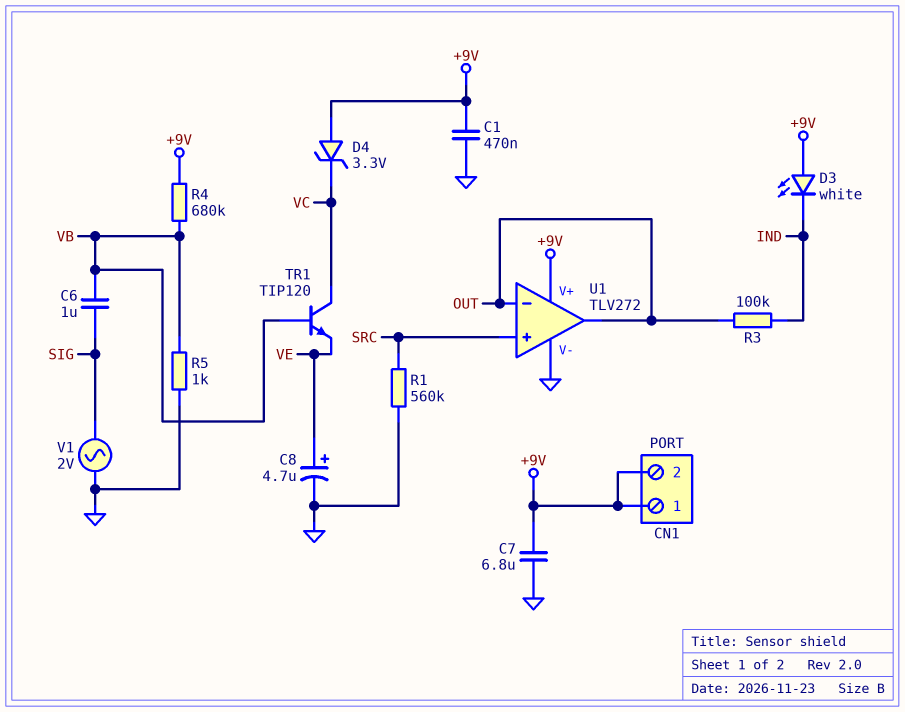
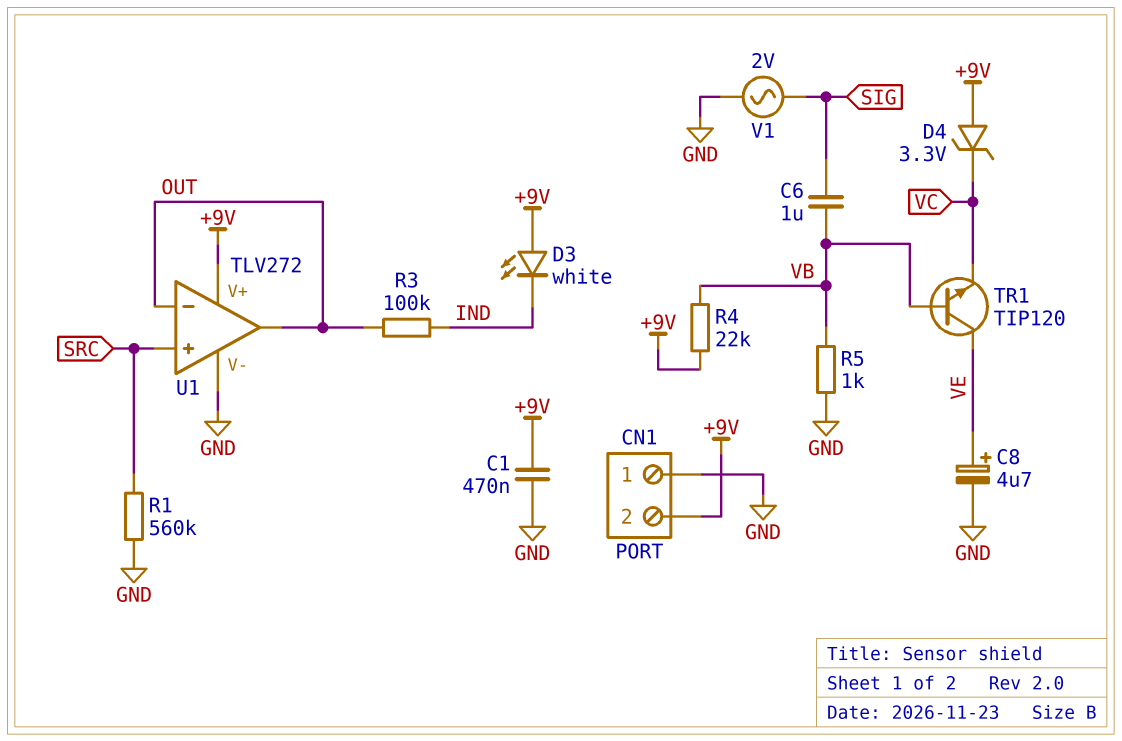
C7: 6.8uF (+9V, GND) -> none
CN1 pin 1: +9V -> GND
R4: 680k (+9V, VB) -> 22k (+9V, VB)
TR1: NPN TIP120 (B VB, C VC, E VE) -> NPN TIP120 (B VB, C VE, E VC)

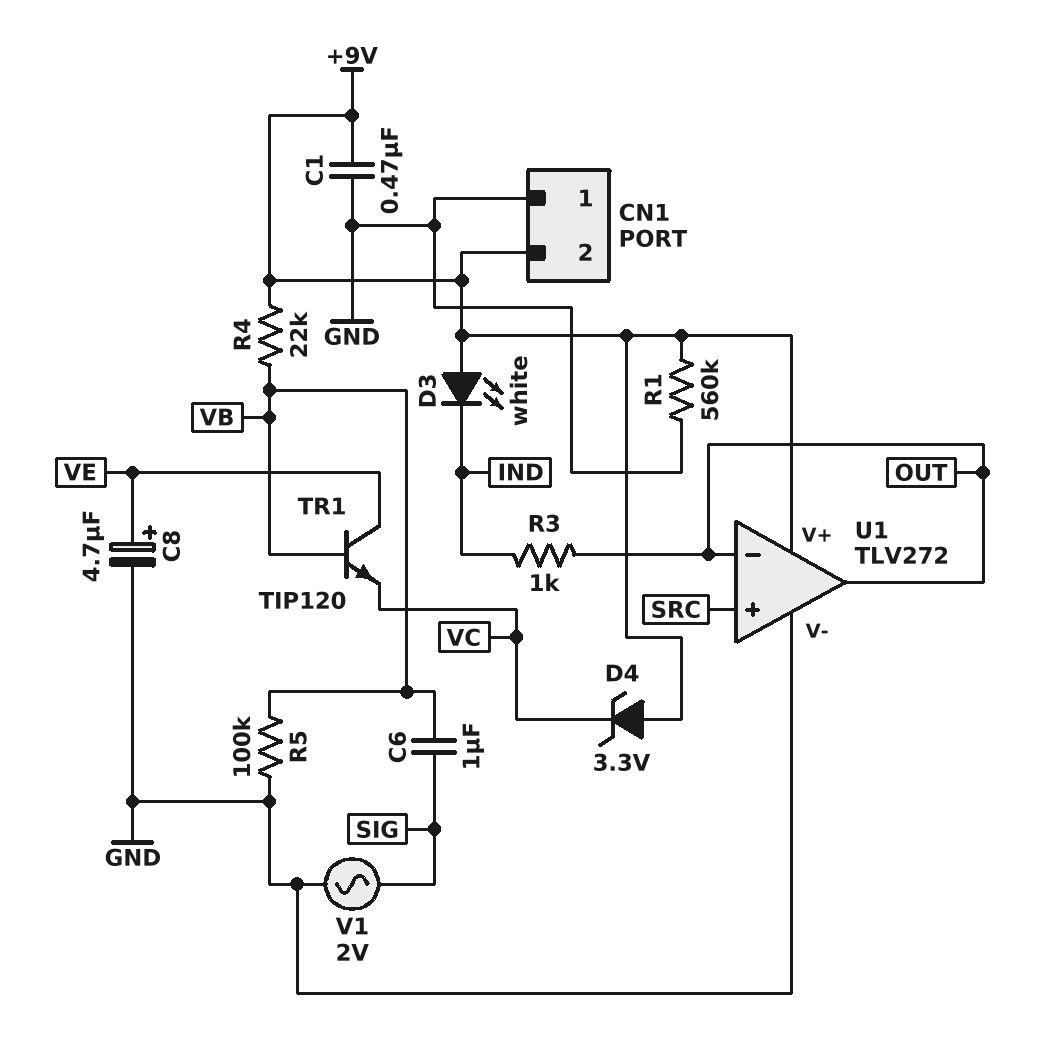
R1: 560k (GND, SRC) -> 560k (+9V, GND)
R3: 100k (IND, OUT) -> 1k (IND, OUT)
R5: 1k (GND, VB) -> 100k (GND, VB)

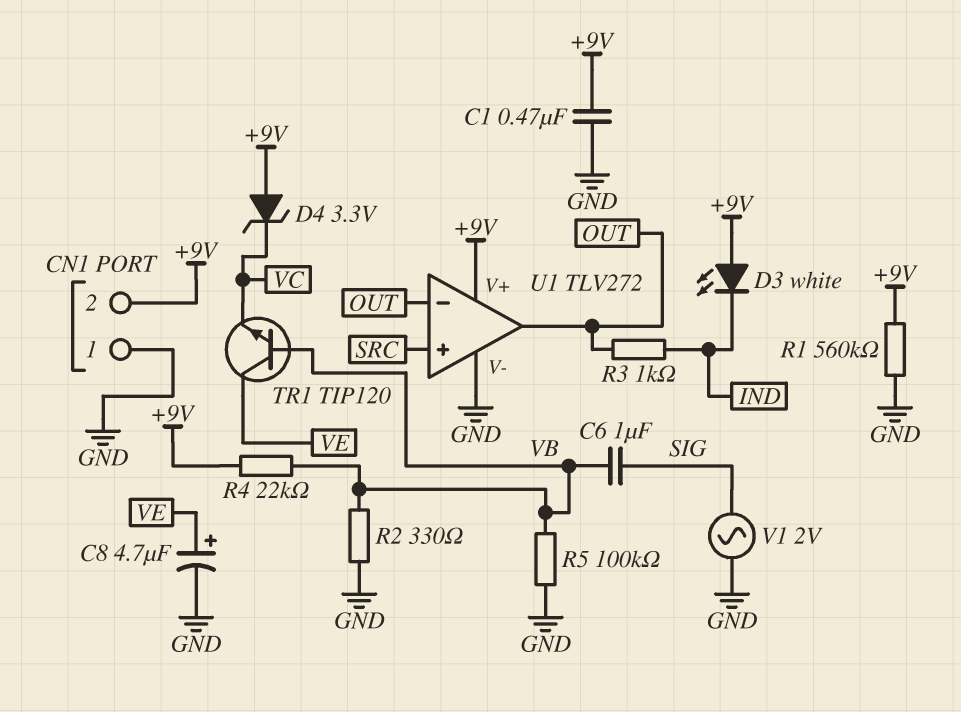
R2: none -> 330 (GND, VB)

